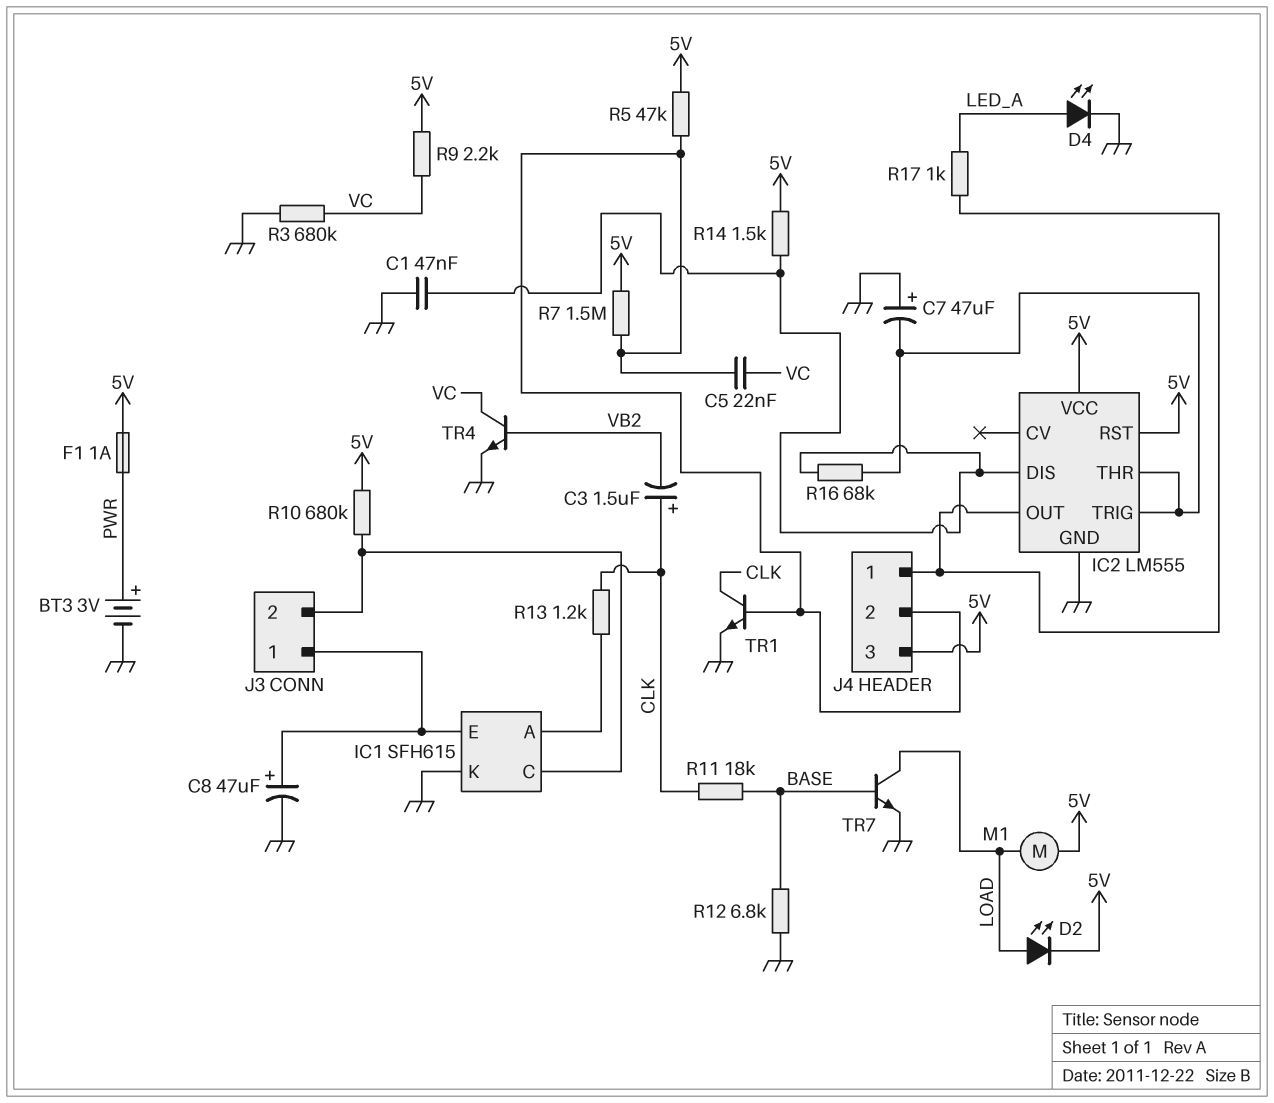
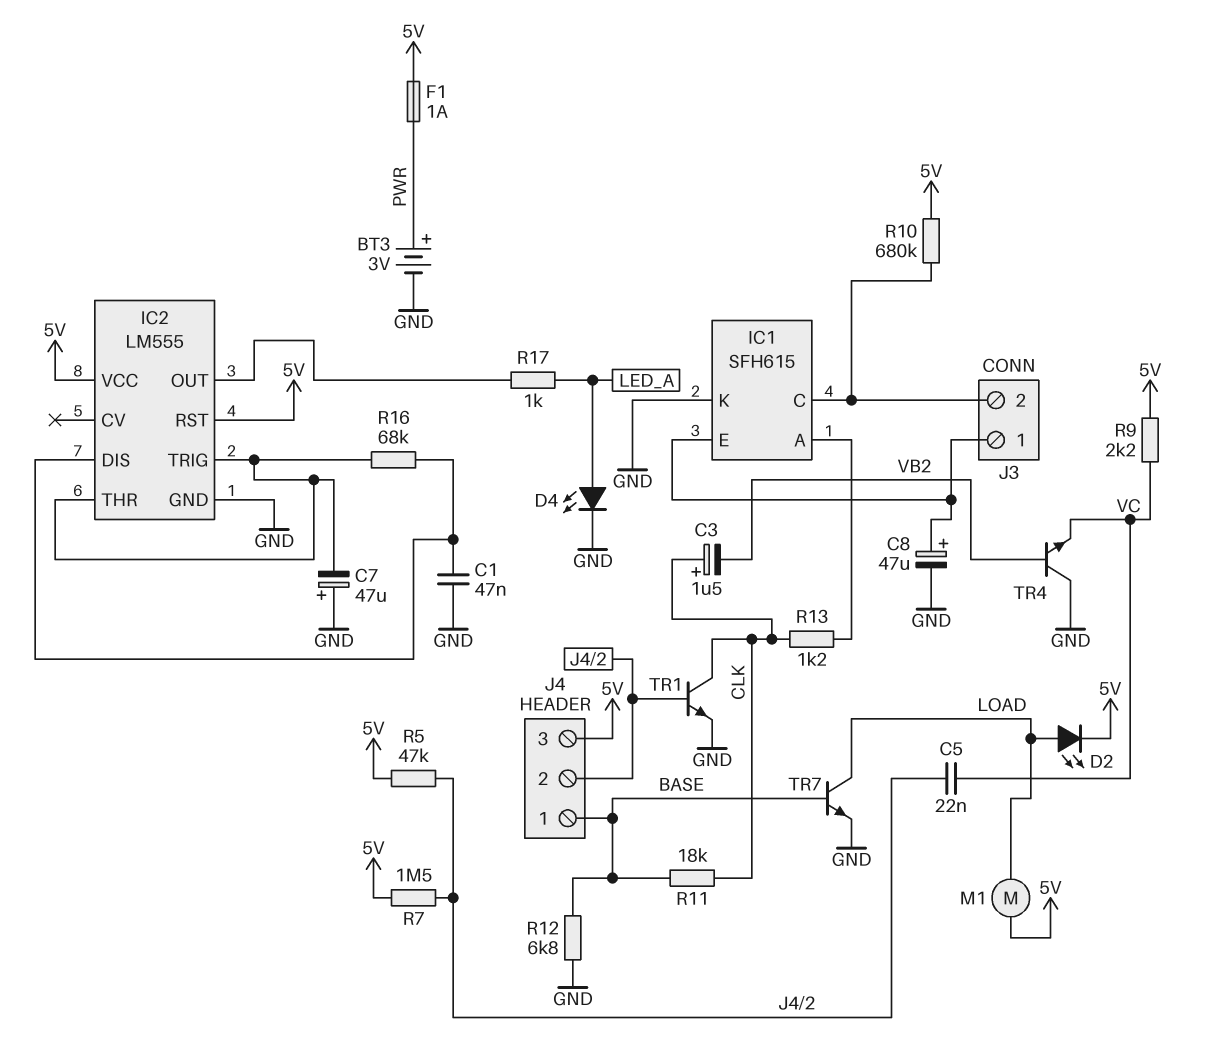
J4 pin 1: IC2/OUT -> BASE
R3: 680k (GND, VC) -> none
R14: 1.5k (5V, IC2/DIS) -> none
TR4: NPN (B VB2, C VC, E GND) -> NPN (B VB2, C GND, E VC)

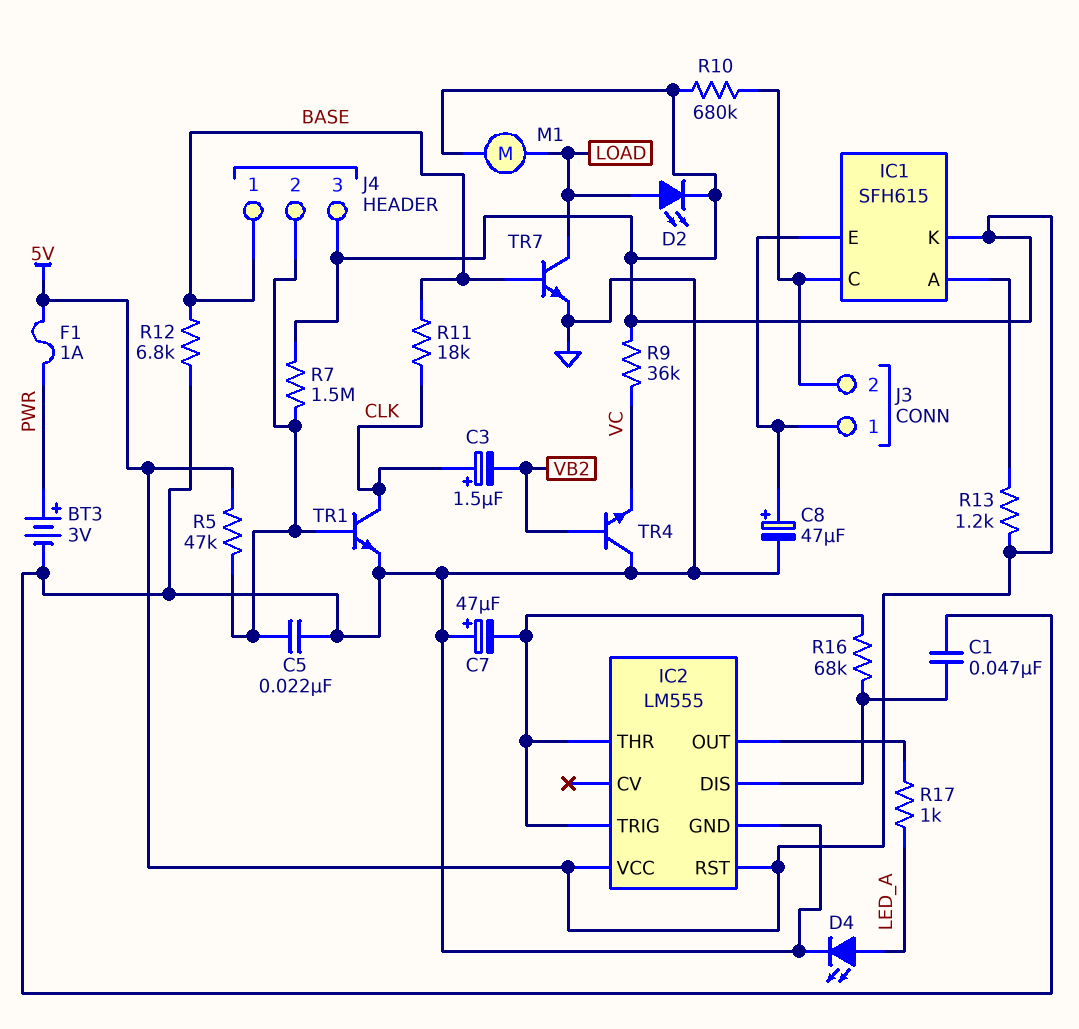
C5: 22nF (J4/2, VC) -> 22nF (GND, J4/2)
IC1 pin K: GND -> 5V
R9: 2.2k (5V, VC) -> 36k (5V, VC)
R13: 1.2k (CLK, IC1/A) -> 1.2k (5V, IC1/A)

